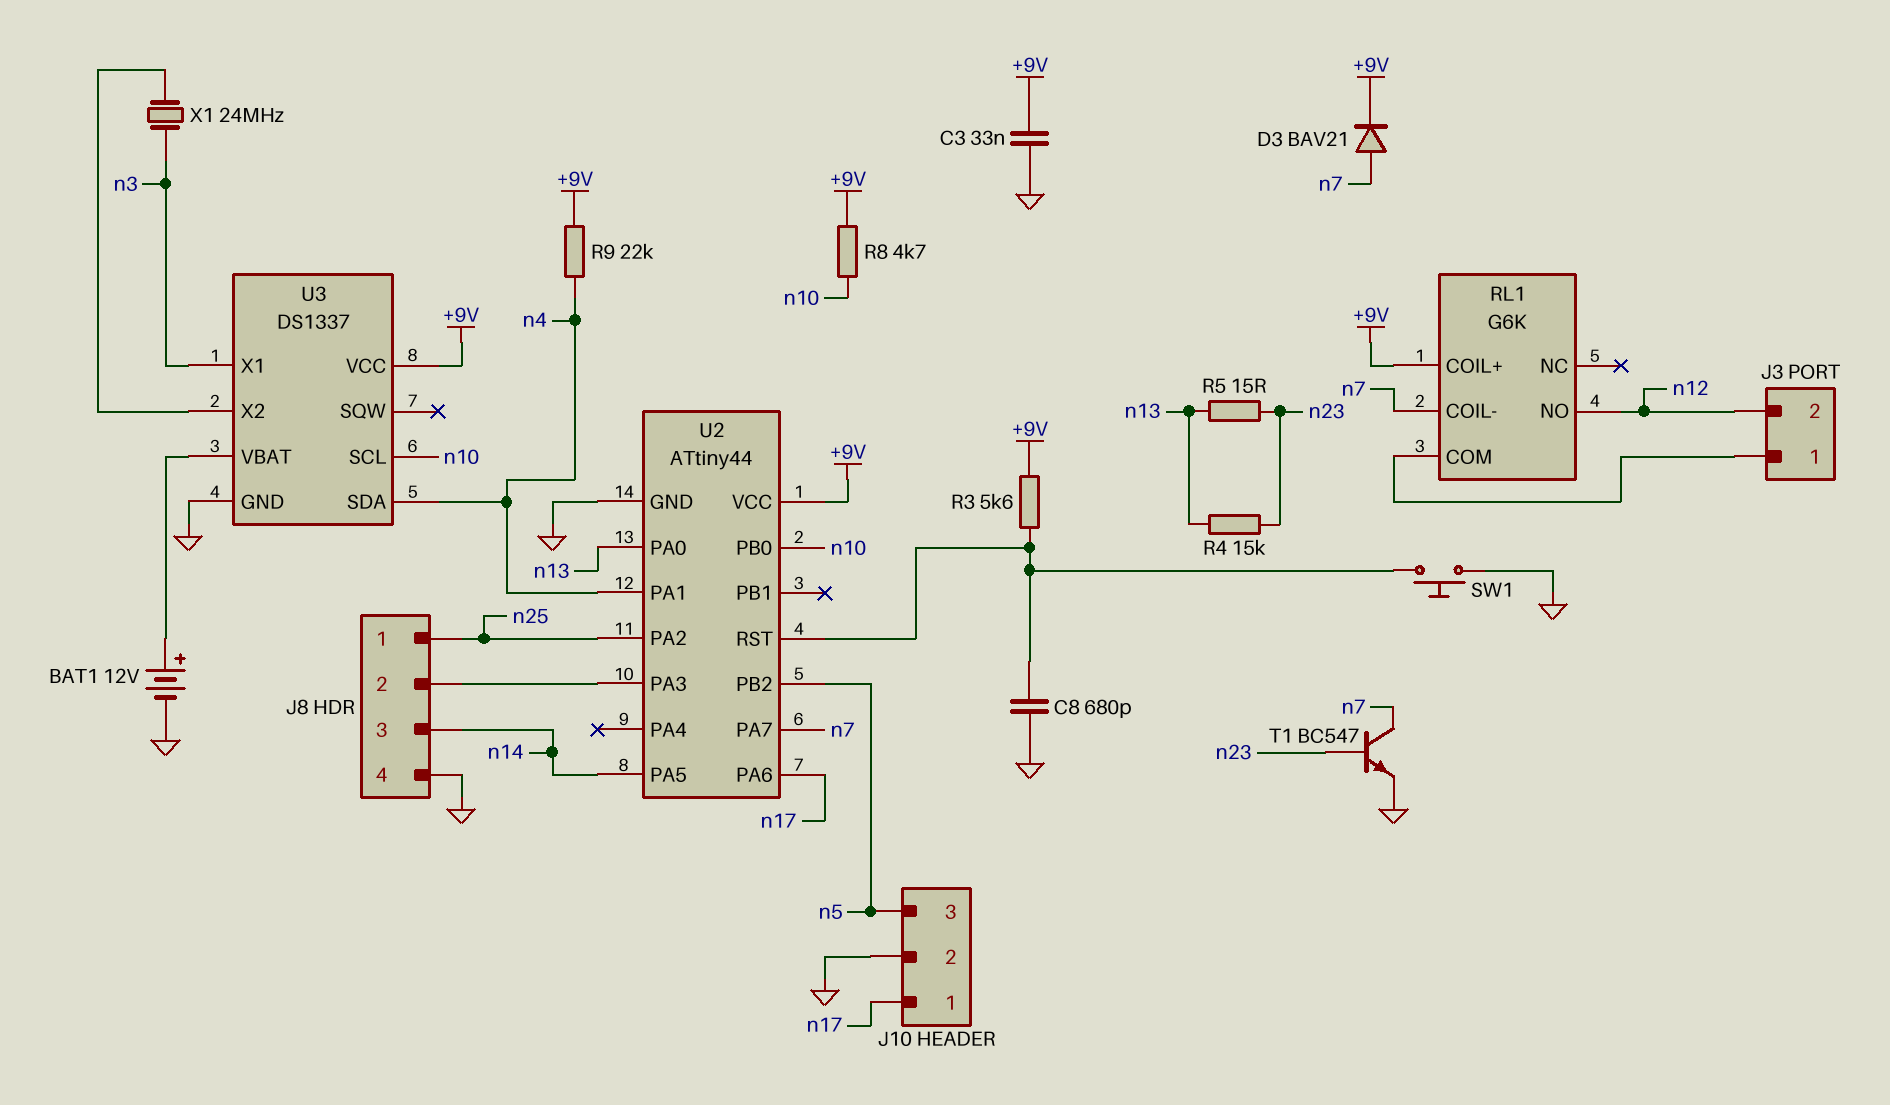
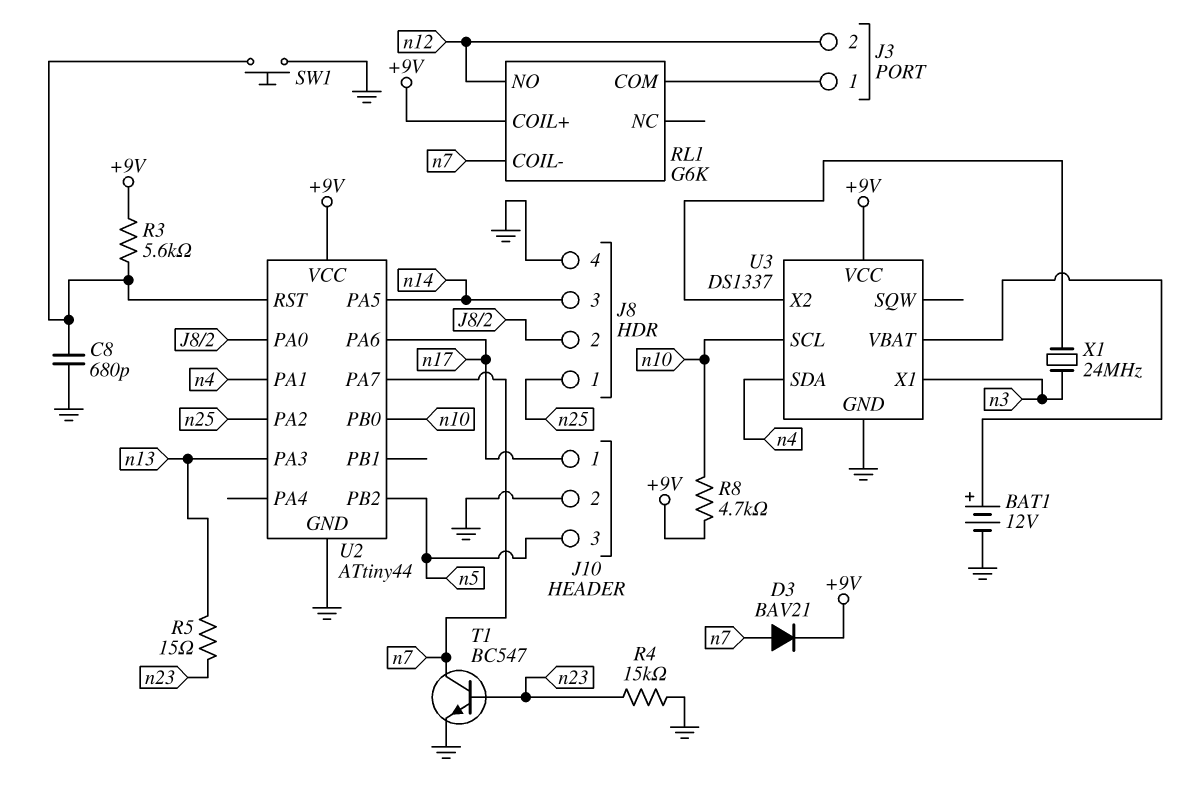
C3: 33nF (+9V, GND) -> none
R4: 15k (n13, n23) -> 15k (GND, n23)
R9: 22k (+9V, n4) -> none
U2 pin PA0: n13 -> J8/2
U2 pin PA3: J8/2 -> n13

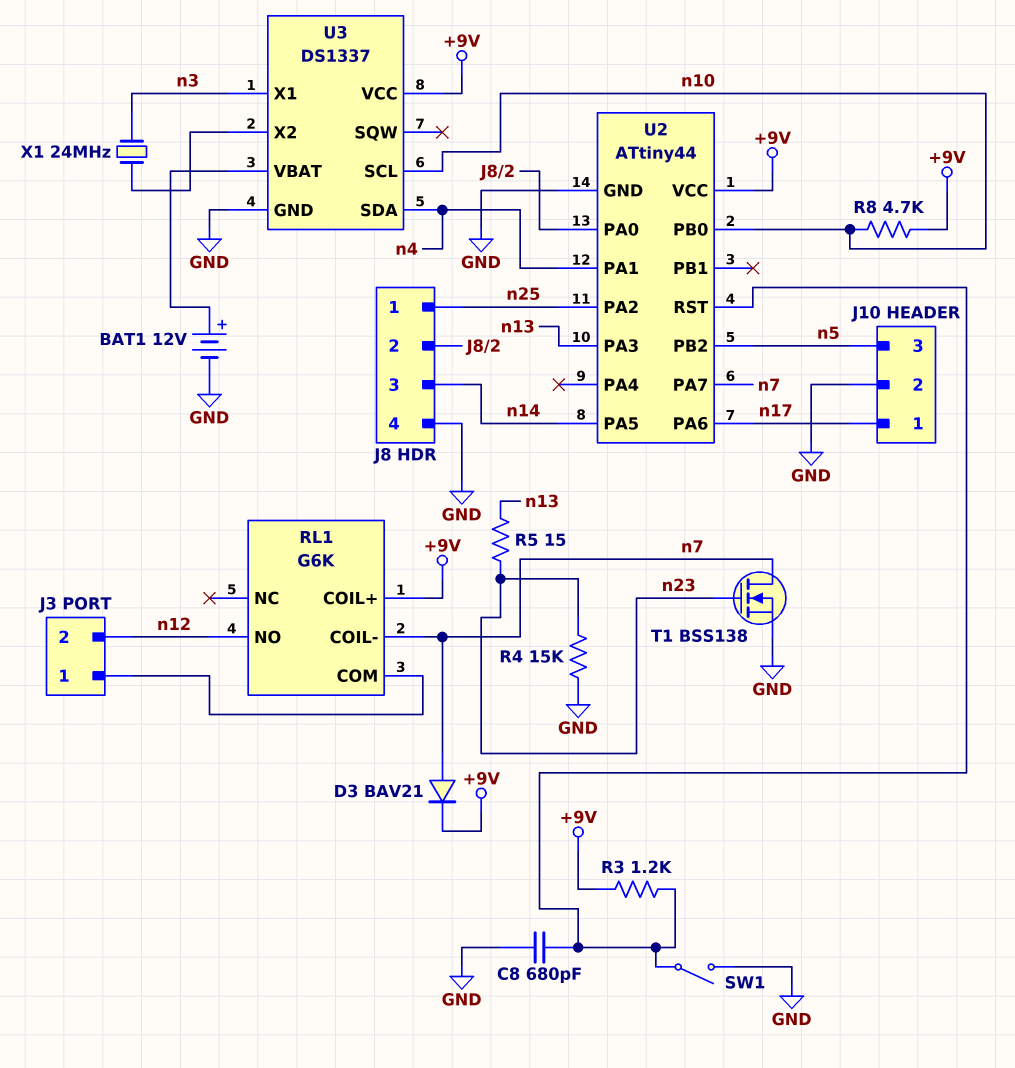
R3: 5.6k (+9V, U2/RST) -> 1.2k (+9V, U2/RST)
SW1: button (GND, U2/RST) -> switch (GND, U2/RST)
T1: NPN BC547 (B n23, C n7, E GND) -> NMOS BSS138 (G n23, D n7, S GND)

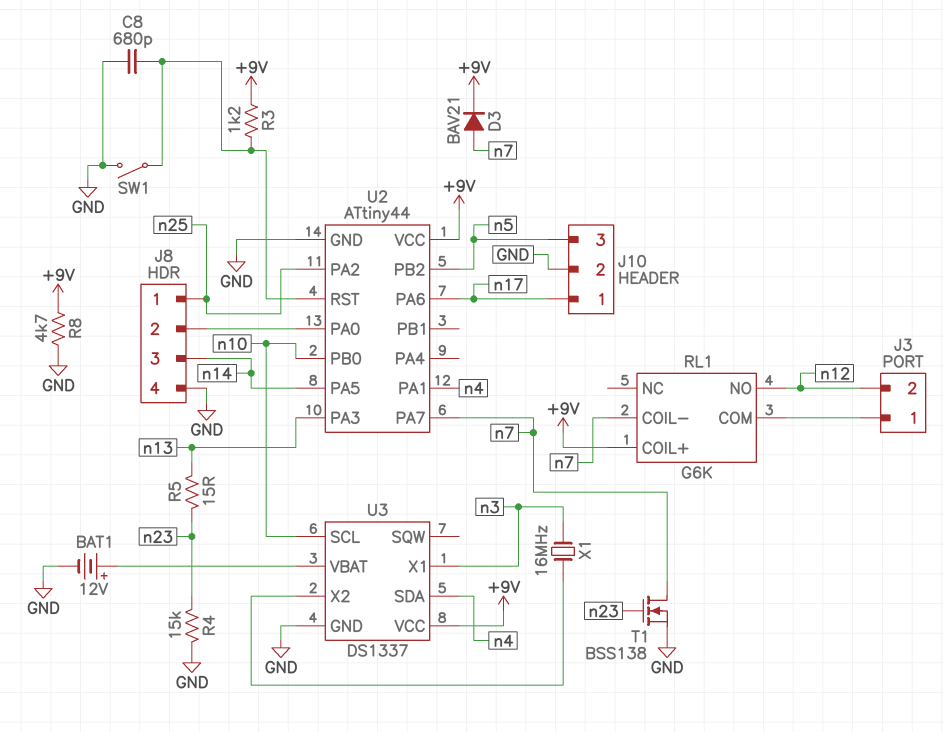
R8: 4.7k (+9V, n10) -> 4.7k (+9V, GND)
X1: 24MHz (U3/X2, n3) -> 16MHz (U3/X2, n3)

